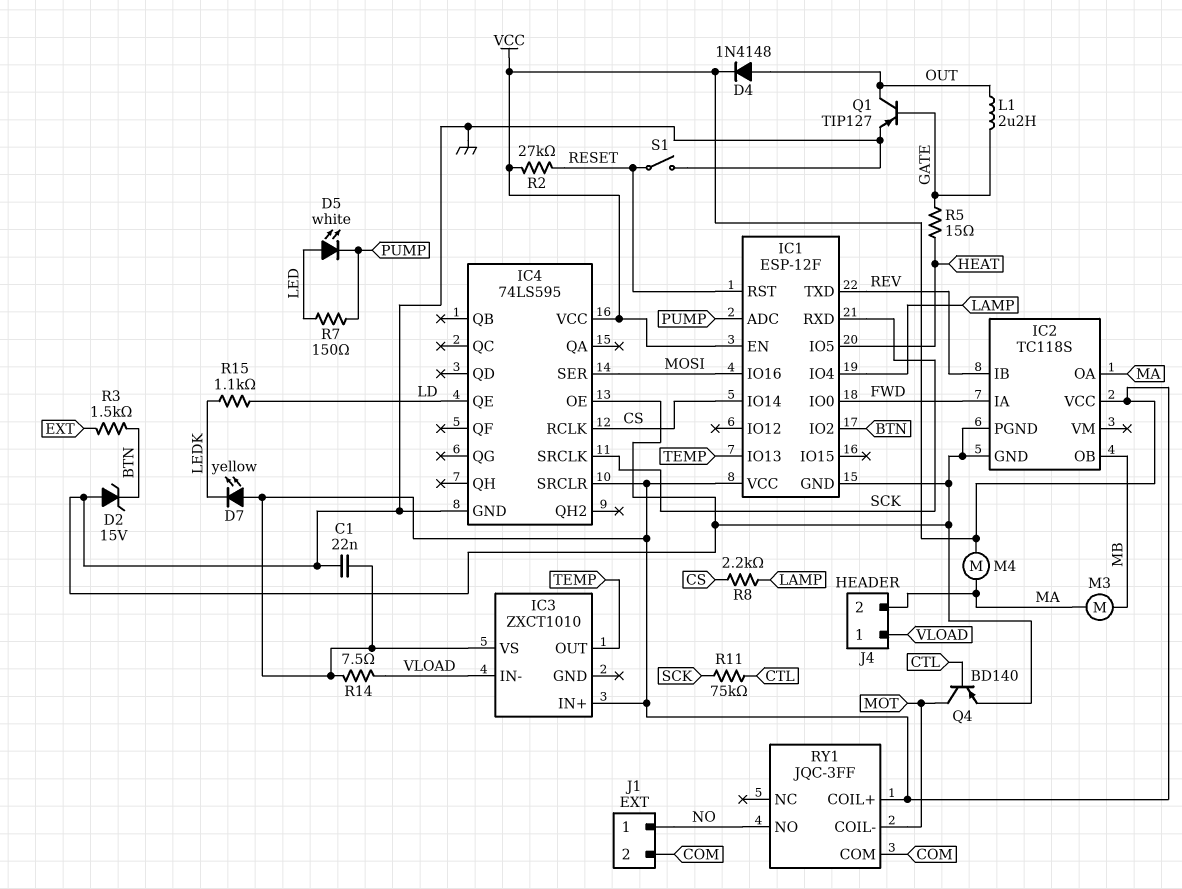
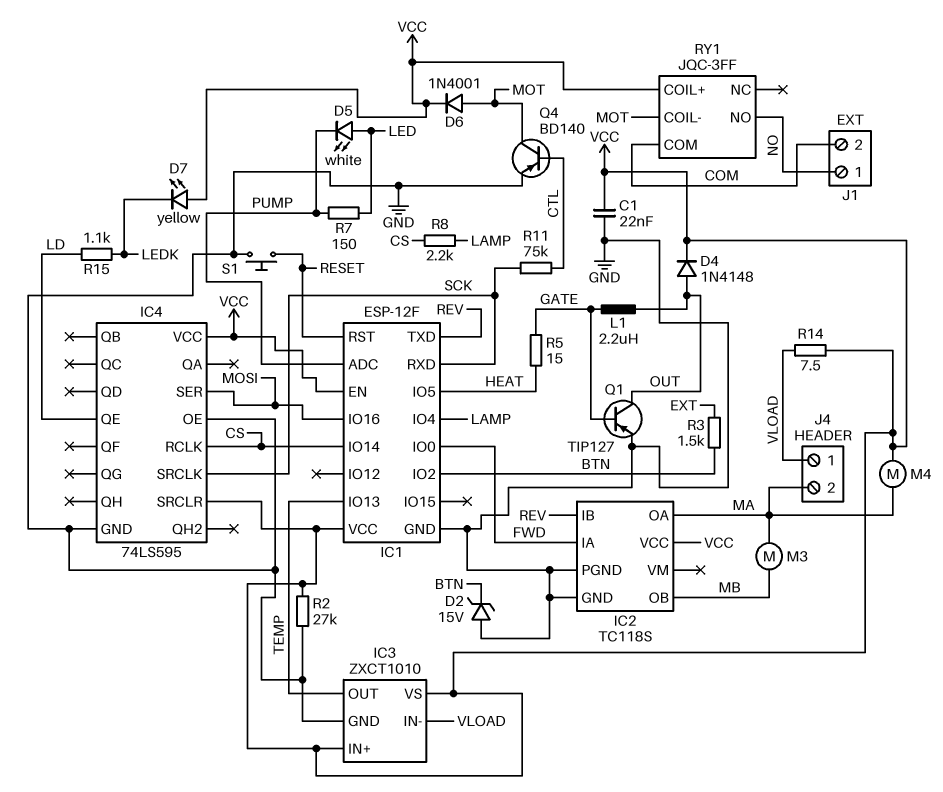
D6: none -> diode 1N4001 (A MOT, K VCC)
IC3 pin GND: none -> GND
R2: 27k (RESET, VCC) -> 27k (GND, VCC)
S1: switch (GND, RESET) -> button (GND, RESET)

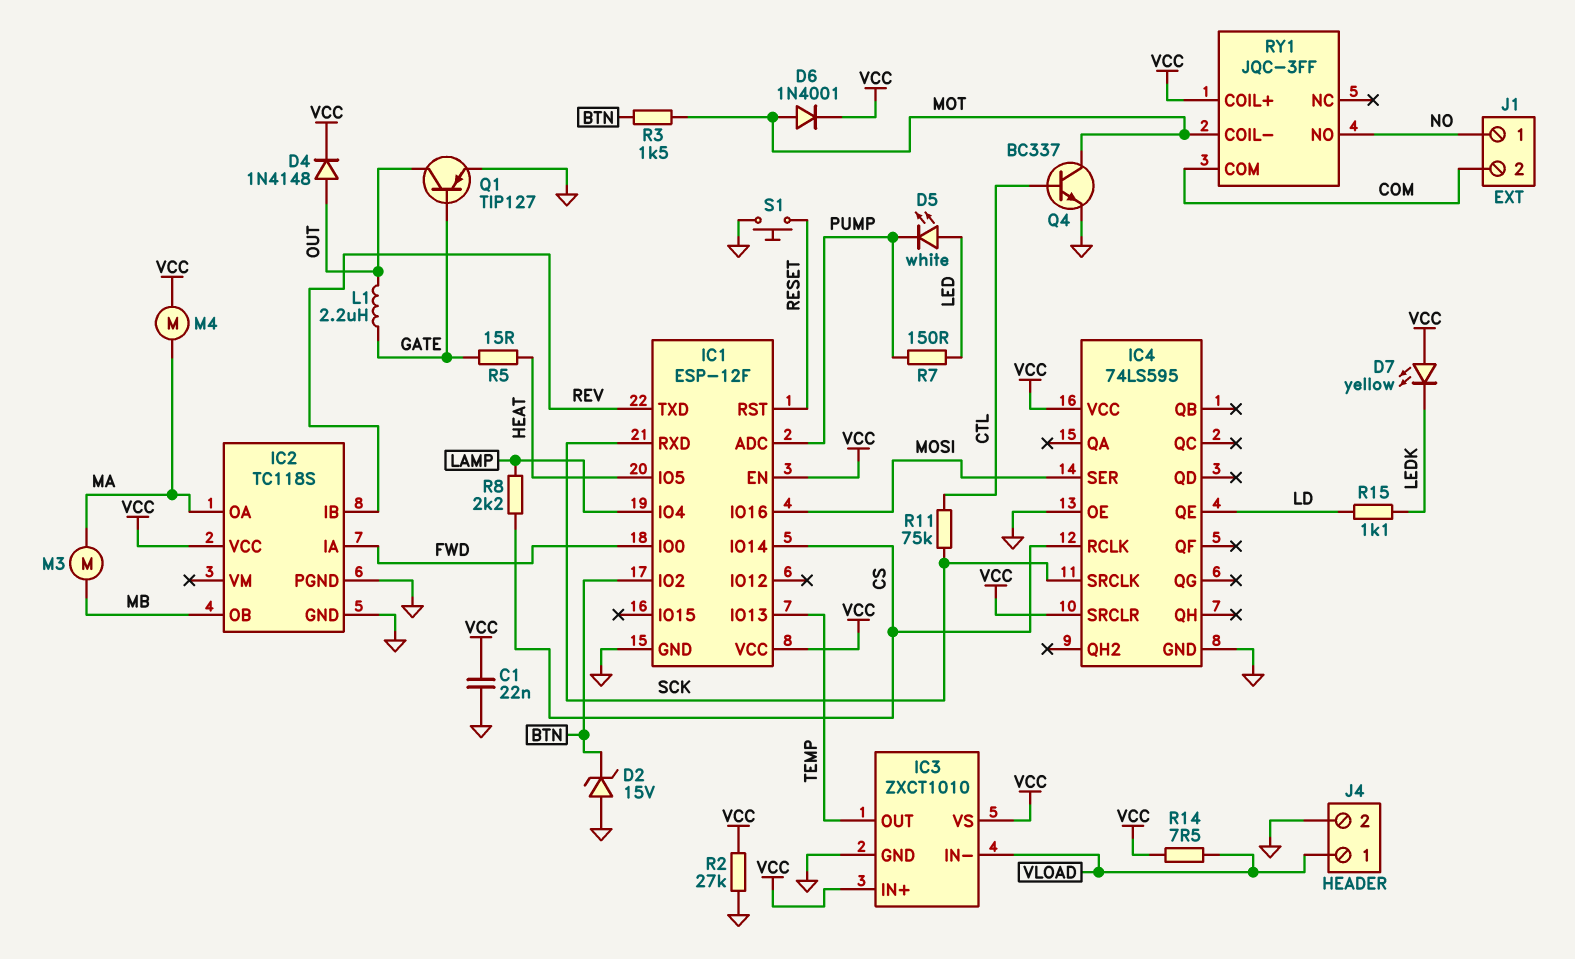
J4 pin 2: MA -> GND
Q4: PNP BD140 (B CTL, C MOT, E GND) -> NPN BC337 (B CTL, C MOT, E GND)
R3: 1.5k (BTN, EXT) -> 1.5k (BTN, MOT)

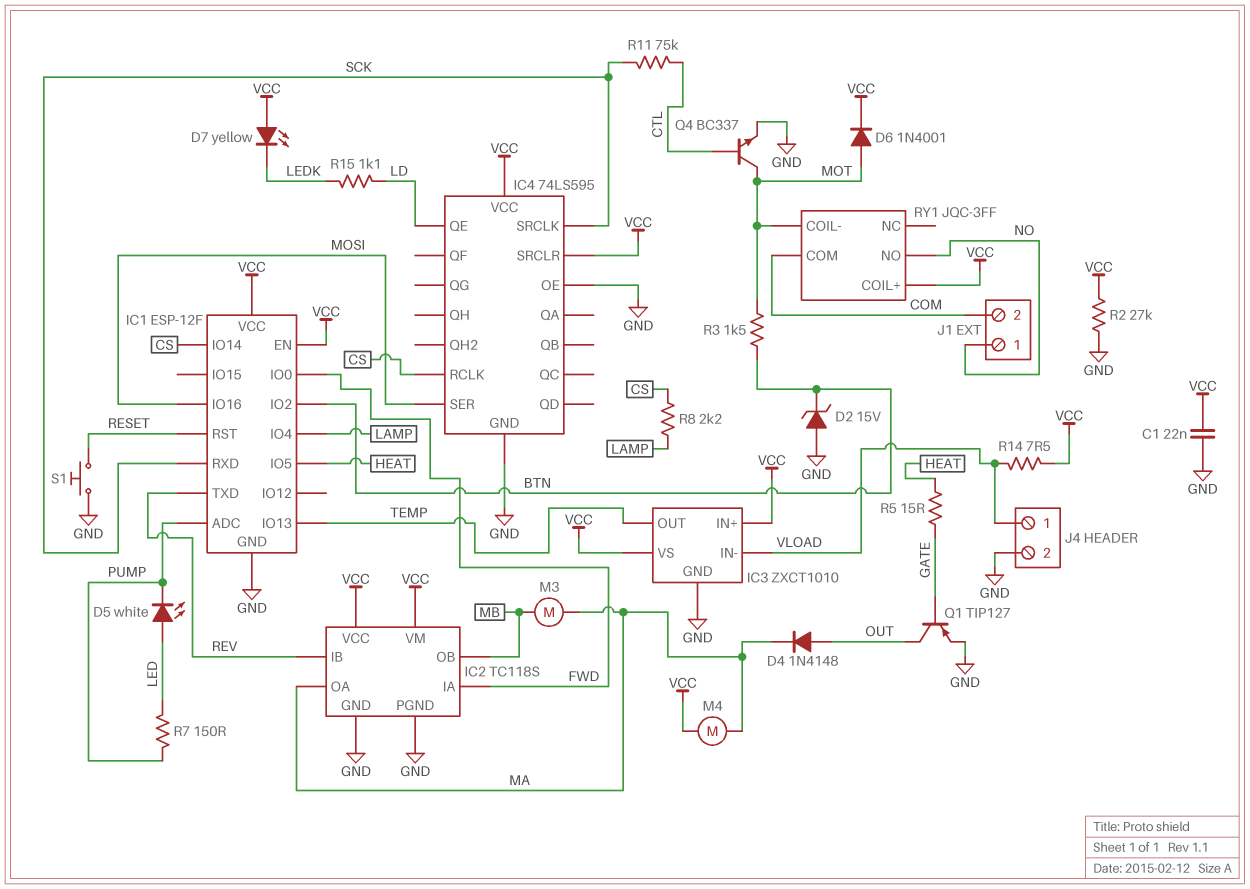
D4: diode 1N4148 (A OUT, K VCC) -> diode 1N4148 (A OUT, K MA)
IC2 pin VM: none -> VCC
L1: 2.2uH (GATE, OUT) -> none

